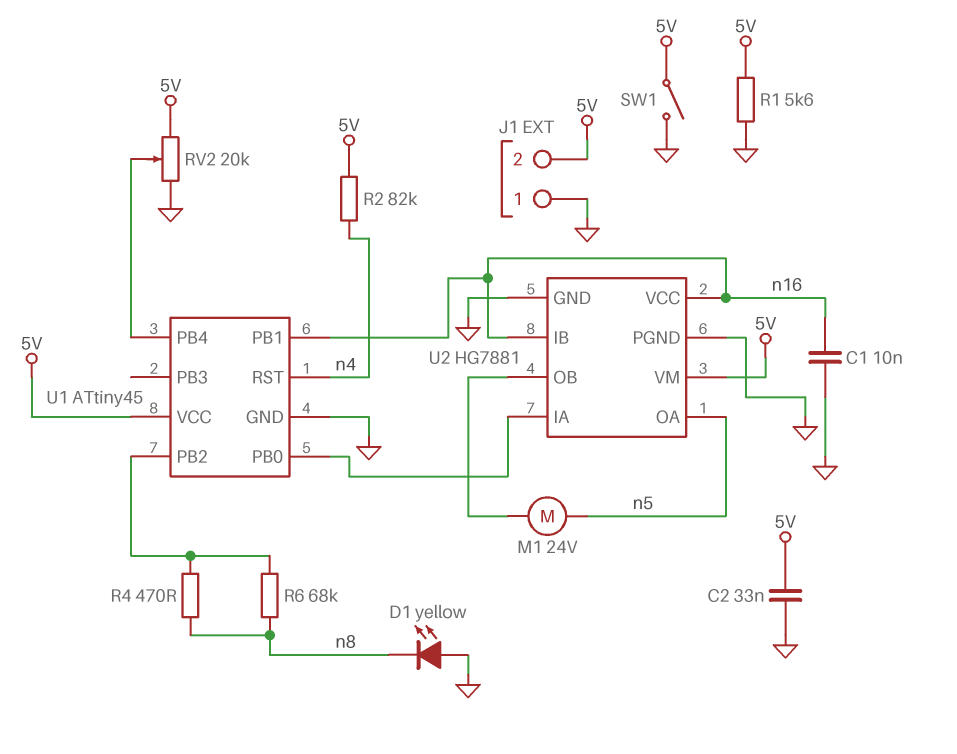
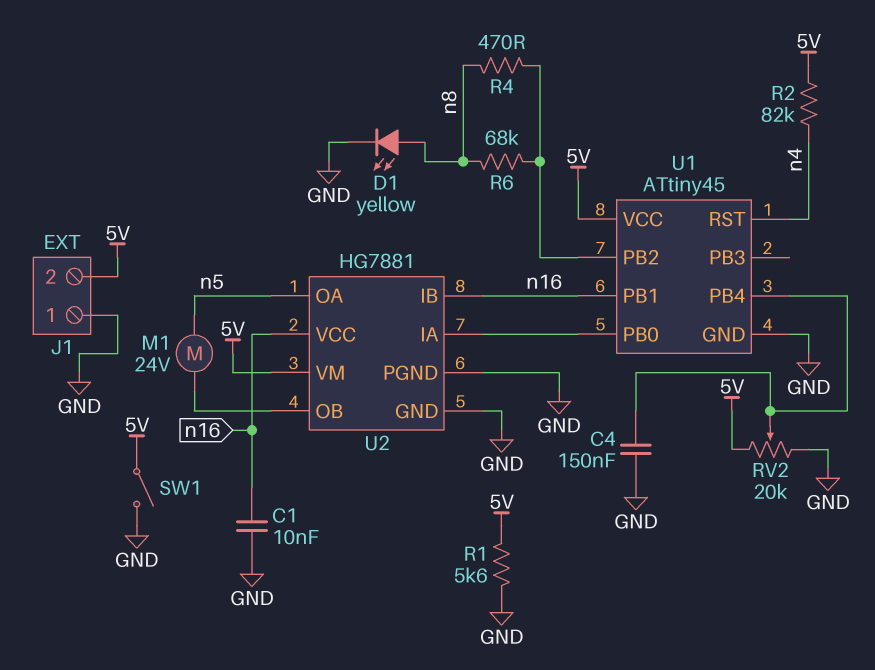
C2: 33nF (5V, GND) -> none
C4: none -> 150nF (GND, U1/PB4)
D1: LED yellow (A GND, K n8) -> LED yellow (A n8, K GND)

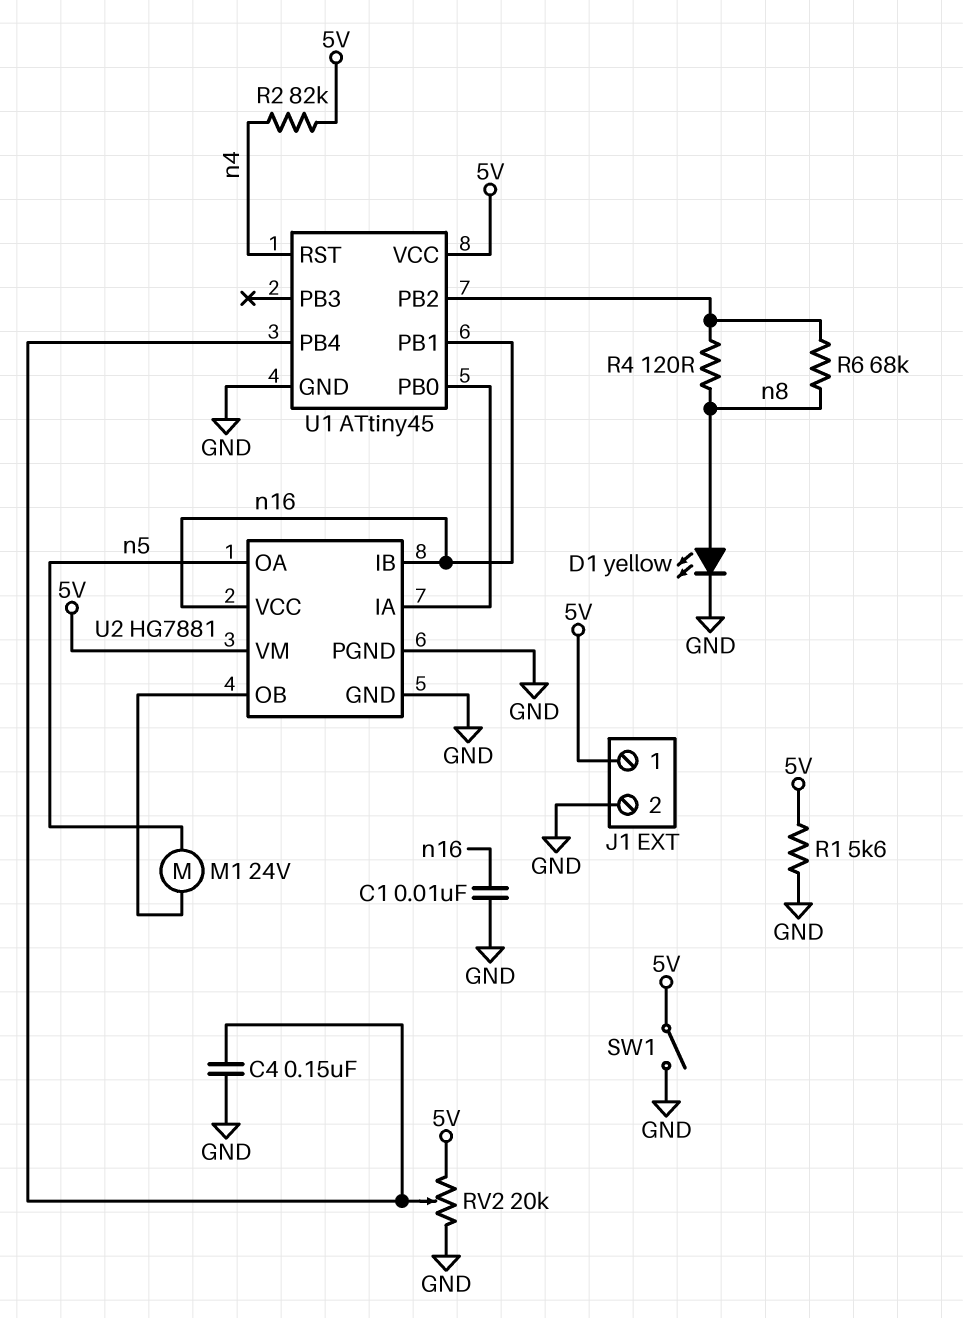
J1 pin 1: GND -> 5V
J1 pin 2: 5V -> GND
R4: 470 (U1/PB2, n8) -> 120 (U1/PB2, n8)

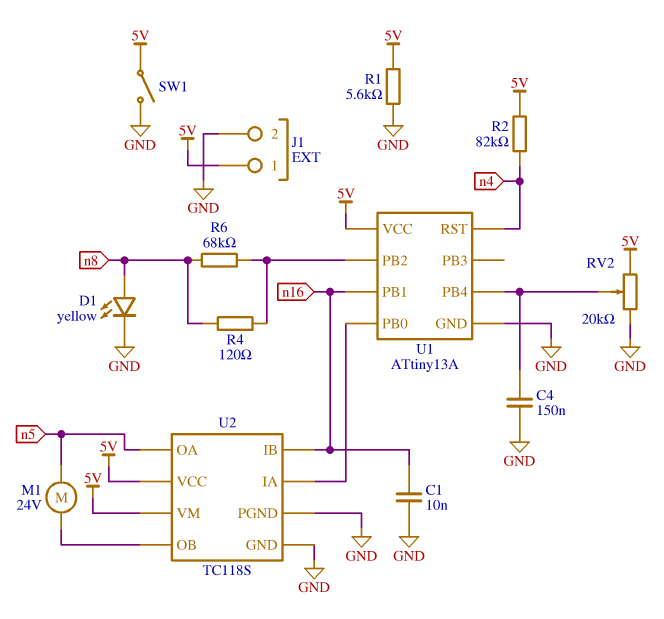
U1: ATtiny45 -> ATtiny13A
U2: HG7881 -> TC118S
U2 pin VCC: n16 -> 5V

